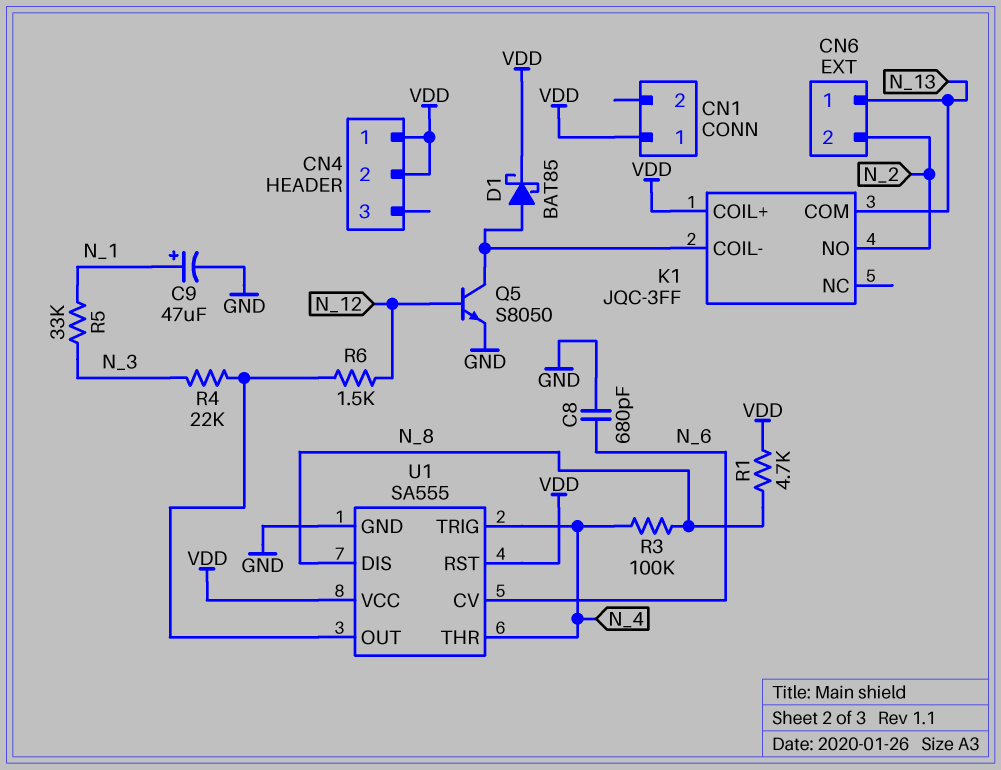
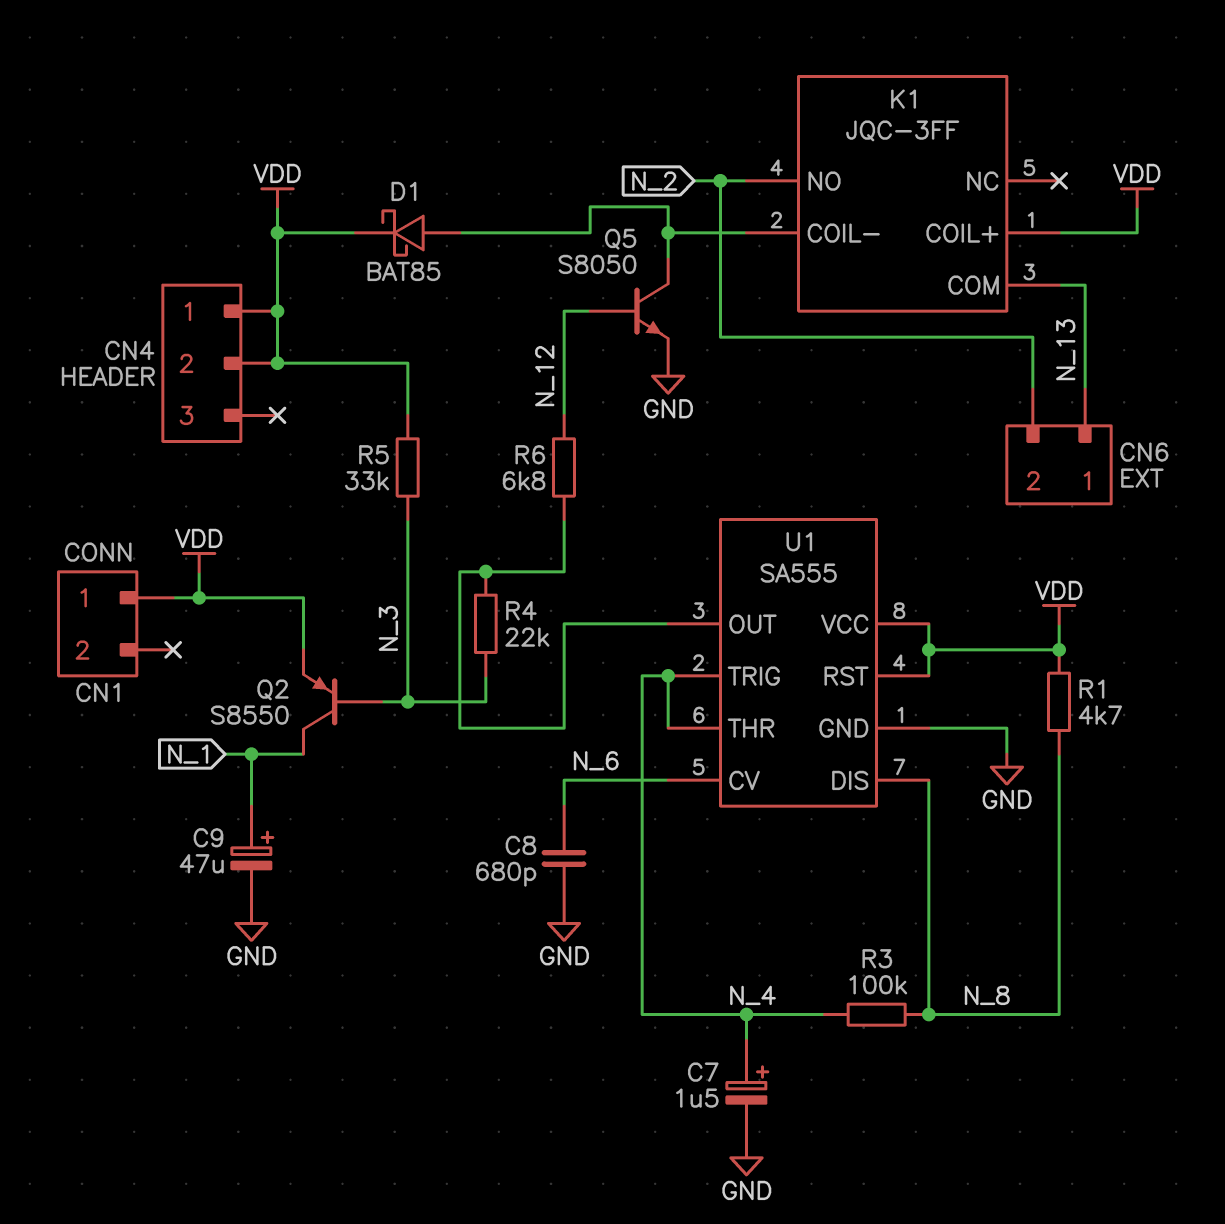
C7: none -> 1.5uF (plus N_4, minus GND)
Q2: none -> PNP S8550 (B N_3, C N_1, E VDD)
R5: 33k (N_1, N_3) -> 33k (N_3, VDD)
R6: 1.5k (N_12, U1/OUT) -> 6.8k (N_12, U1/OUT)

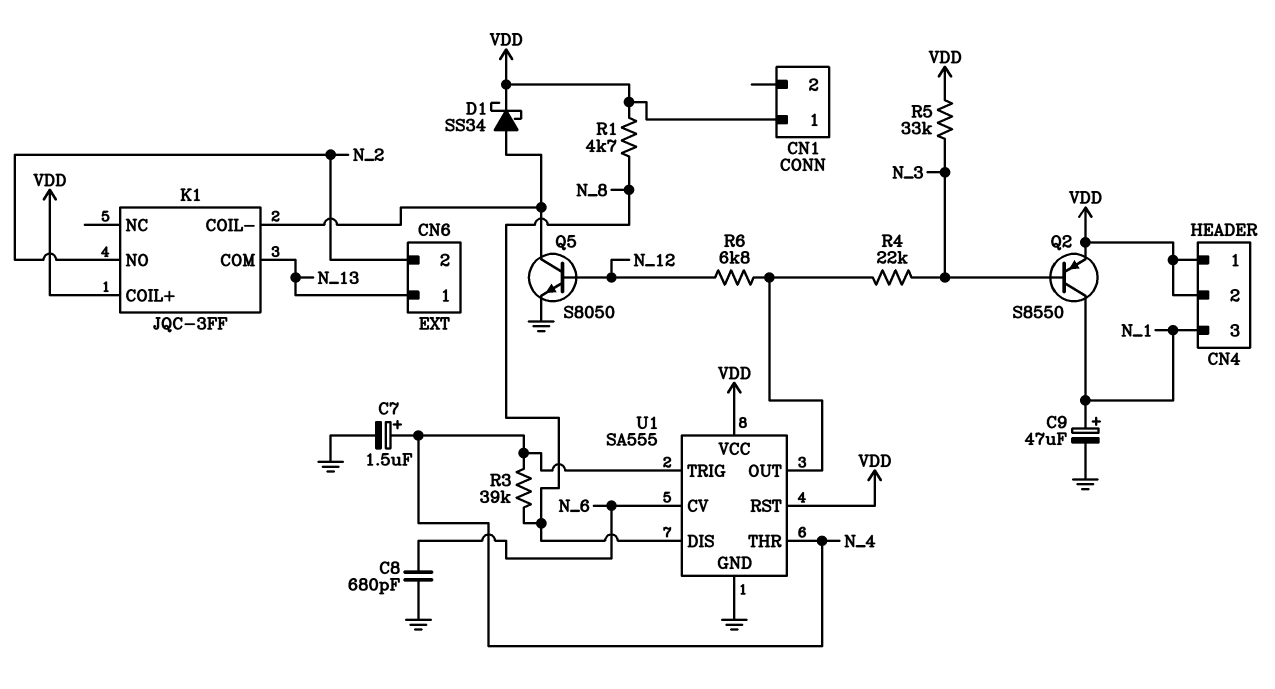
CN4 pin 3: none -> N_1
D1: schottky BAT85 (A K1/COIL-, K VDD) -> schottky SS34 (A K1/COIL-, K VDD)
R3: 100k (N_4, N_8) -> 39k (N_4, N_8)

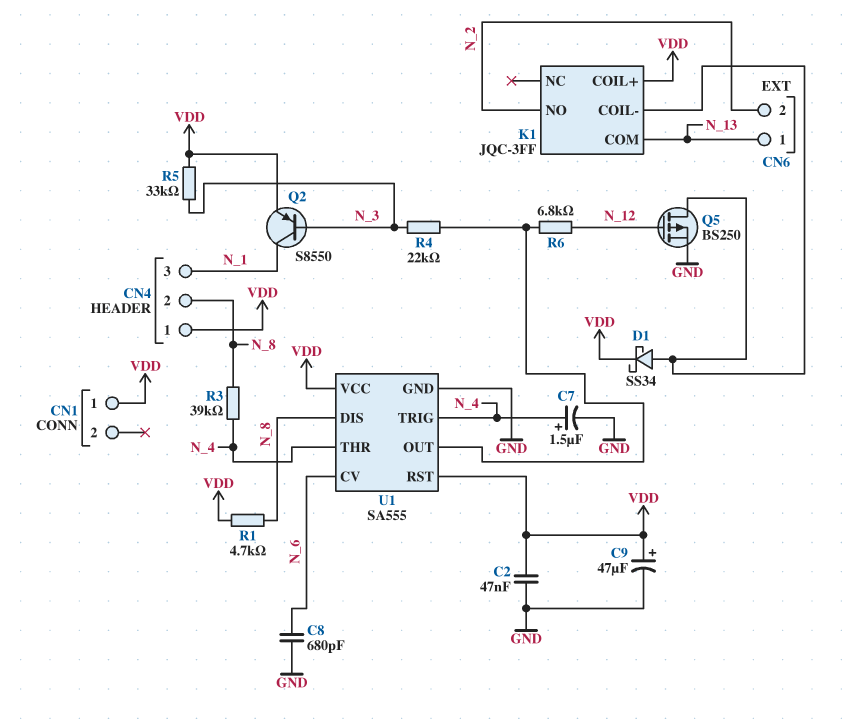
C2: none -> 47nF (GND, VDD)
C9: 47uF (plus N_1, minus GND) -> 47uF (plus VDD, minus GND)
CN4 pin 2: VDD -> N_8
Q5: NPN S8050 (B N_12, C K1/COIL-, E GND) -> PMOS BS250 (G N_12, D K1/COIL-, S GND)

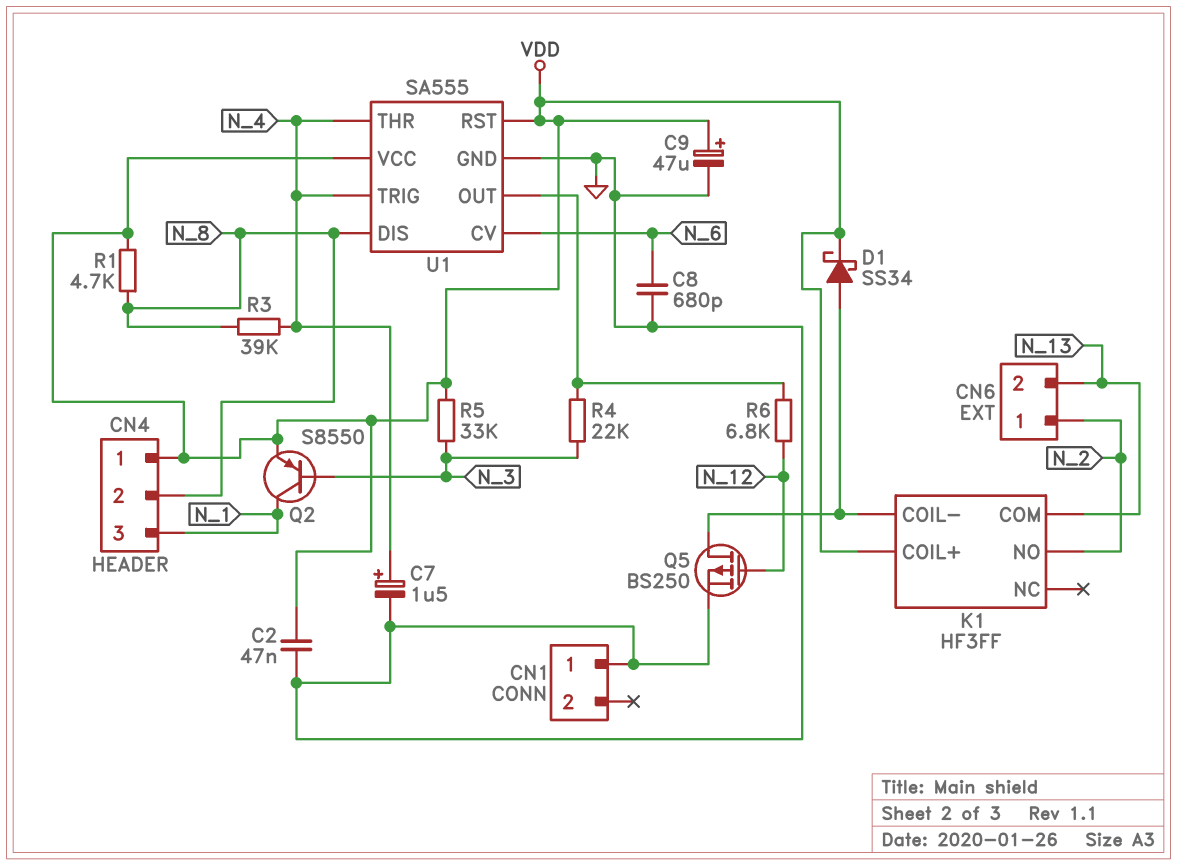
CN1 pin 1: VDD -> GND
CN6 pin 1: N_13 -> N_2
CN6 pin 2: N_2 -> N_13
K1: JQC-3FF -> HF3FF

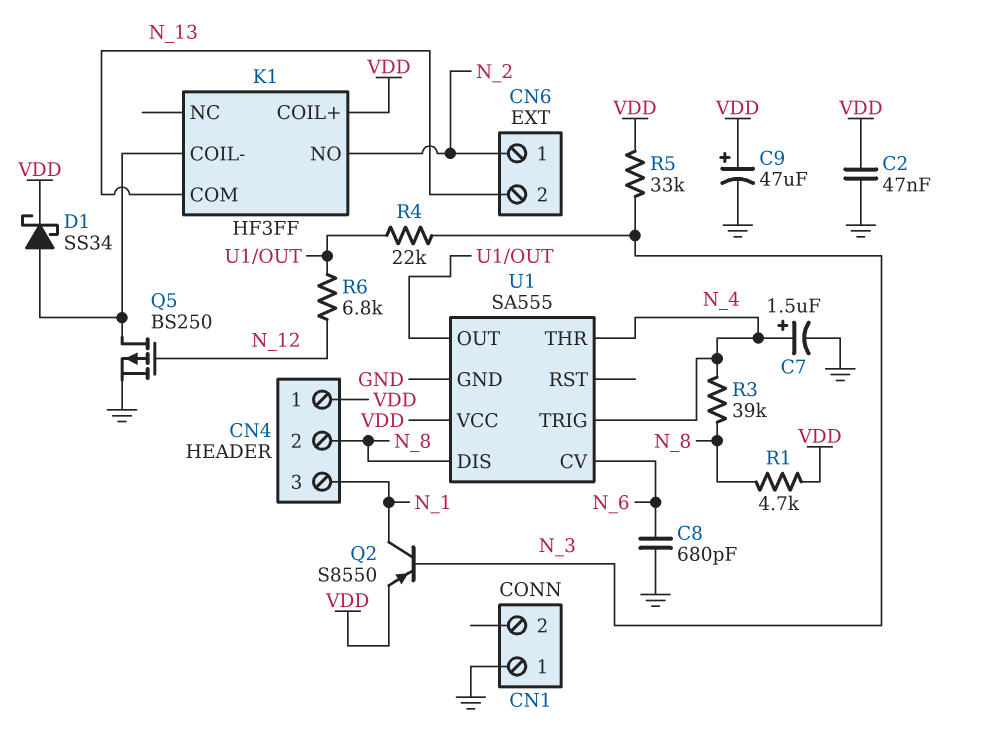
U1 pin RST: VDD -> none

